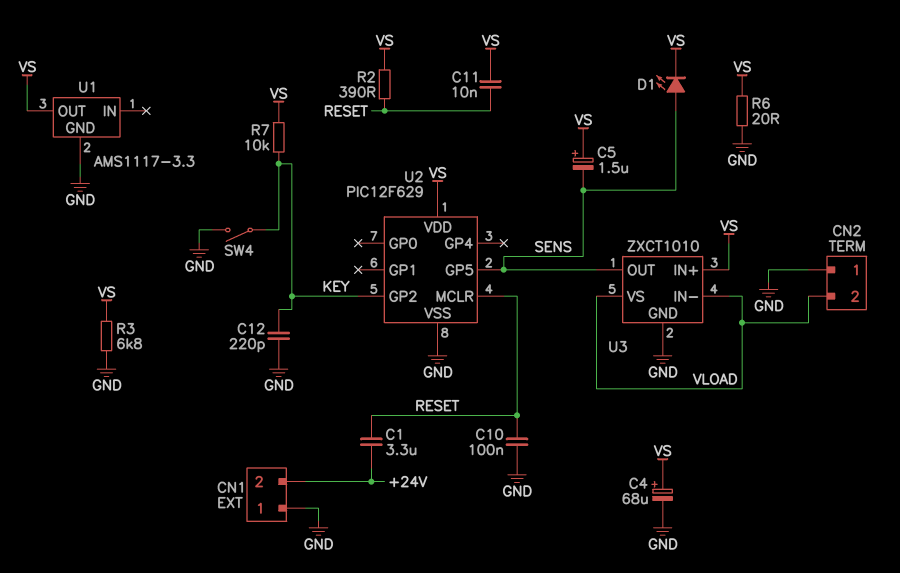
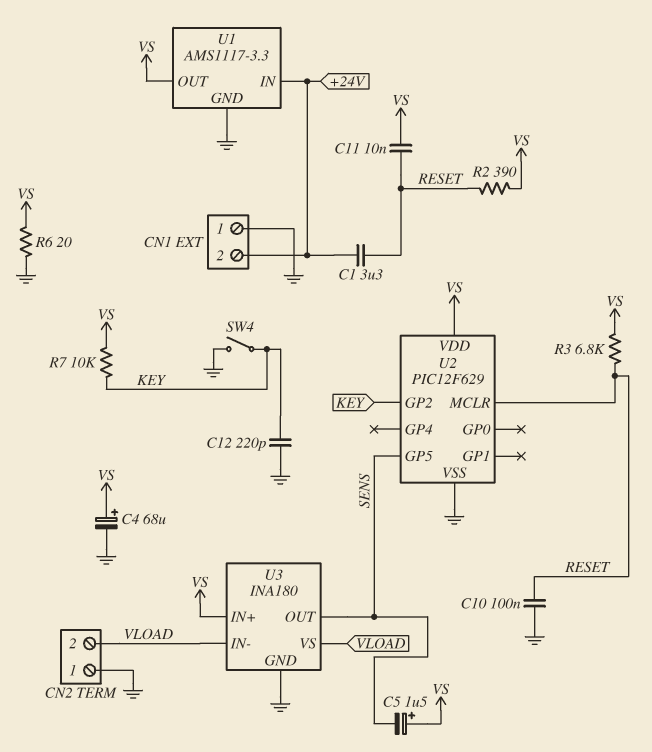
D1: LED (A SENS, K VS) -> none
R3: 6.8k (GND, VS) -> 6.8k (RESET, VS)
U1 pin IN: none -> +24V
U3: ZXCT1010 -> INA180

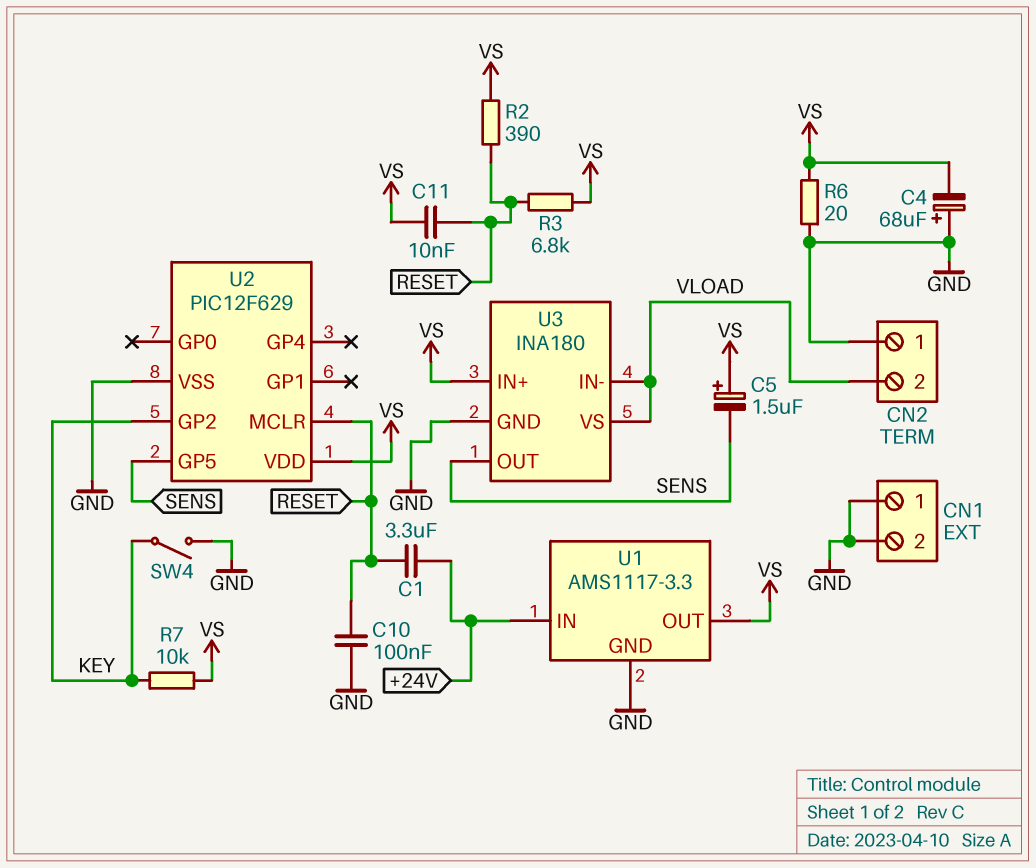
C4: 68uF (plus VS, minus GND) -> 68uF (plus GND, minus VS)
C12: 220pF (GND, KEY) -> none
CN1 pin 2: +24V -> GND

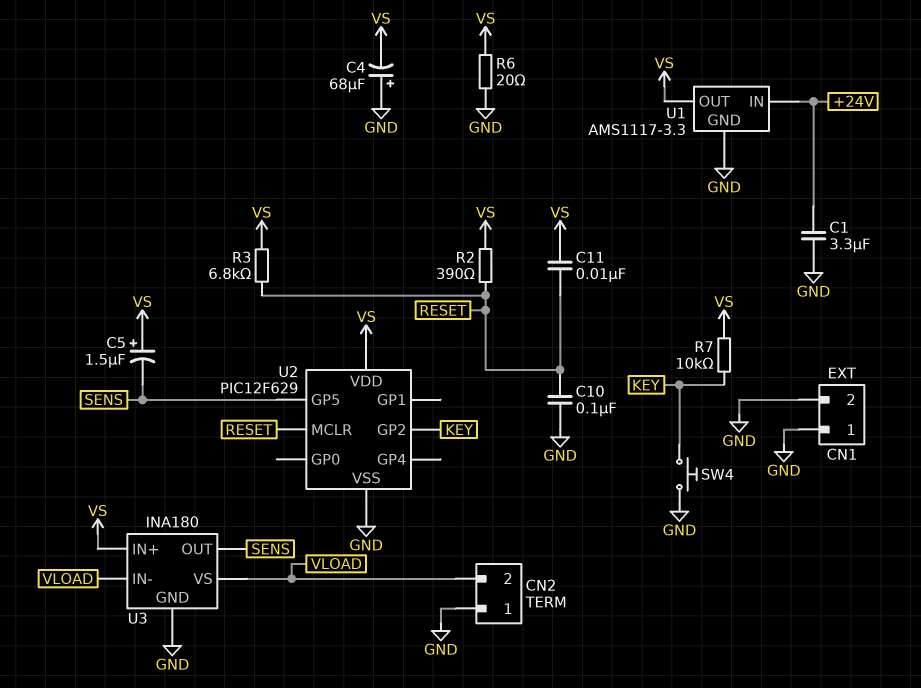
C1: 3.3uF (+24V, RESET) -> 3.3uF (+24V, GND)
SW4: switch (GND, KEY) -> button (GND, KEY)

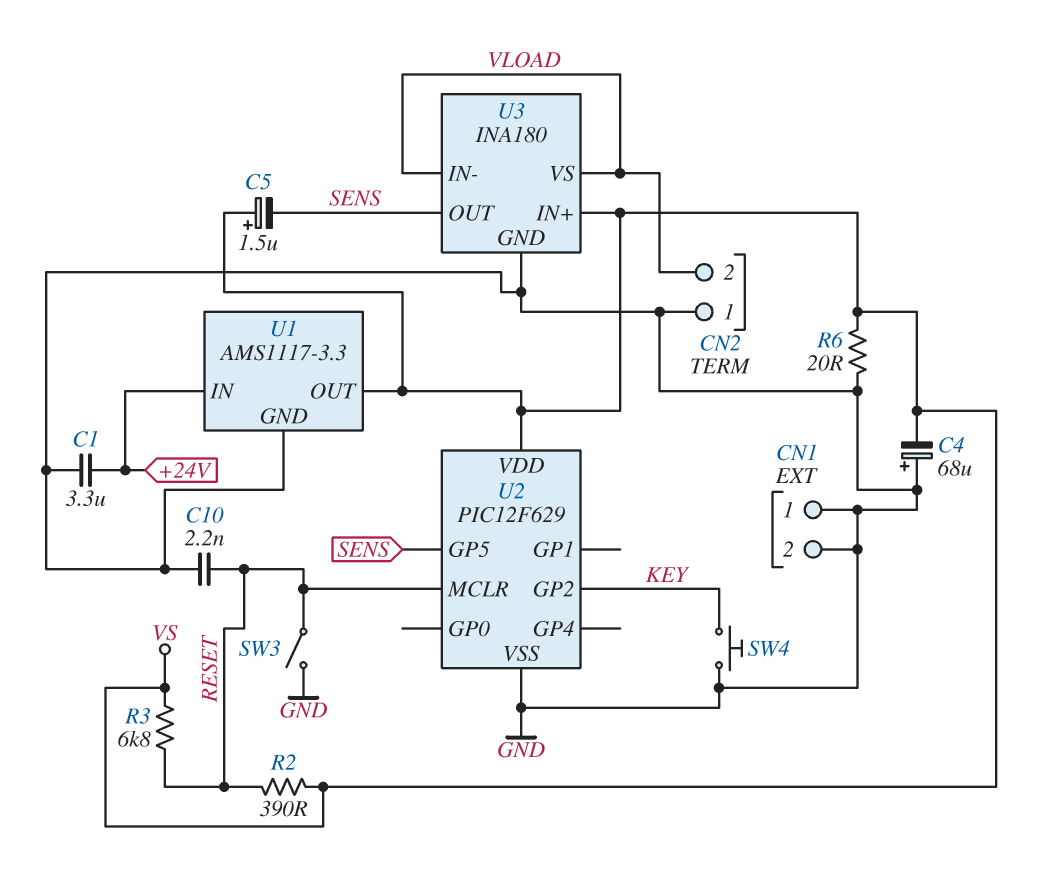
C10: 100nF (GND, RESET) -> 2.2nF (GND, RESET)
C11: 10nF (RESET, VS) -> none
R7: 10k (KEY, VS) -> none
SW3: none -> switch (GND, RESET)

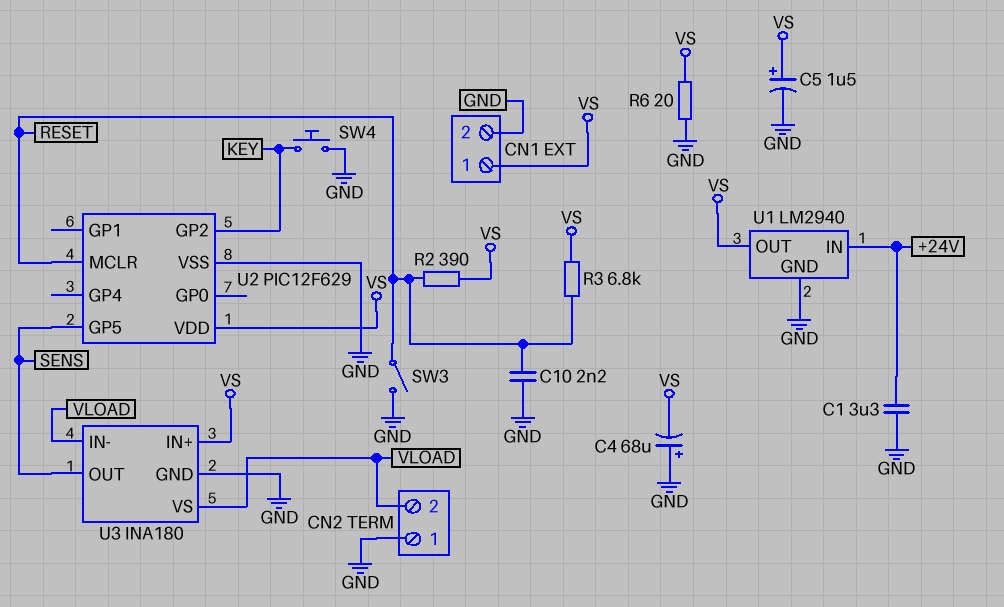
C5: 1.5uF (plus VS, minus SENS) -> 1.5uF (plus VS, minus GND)
CN1 pin 1: GND -> VS
U1: AMS1117-3.3 -> LM2940

